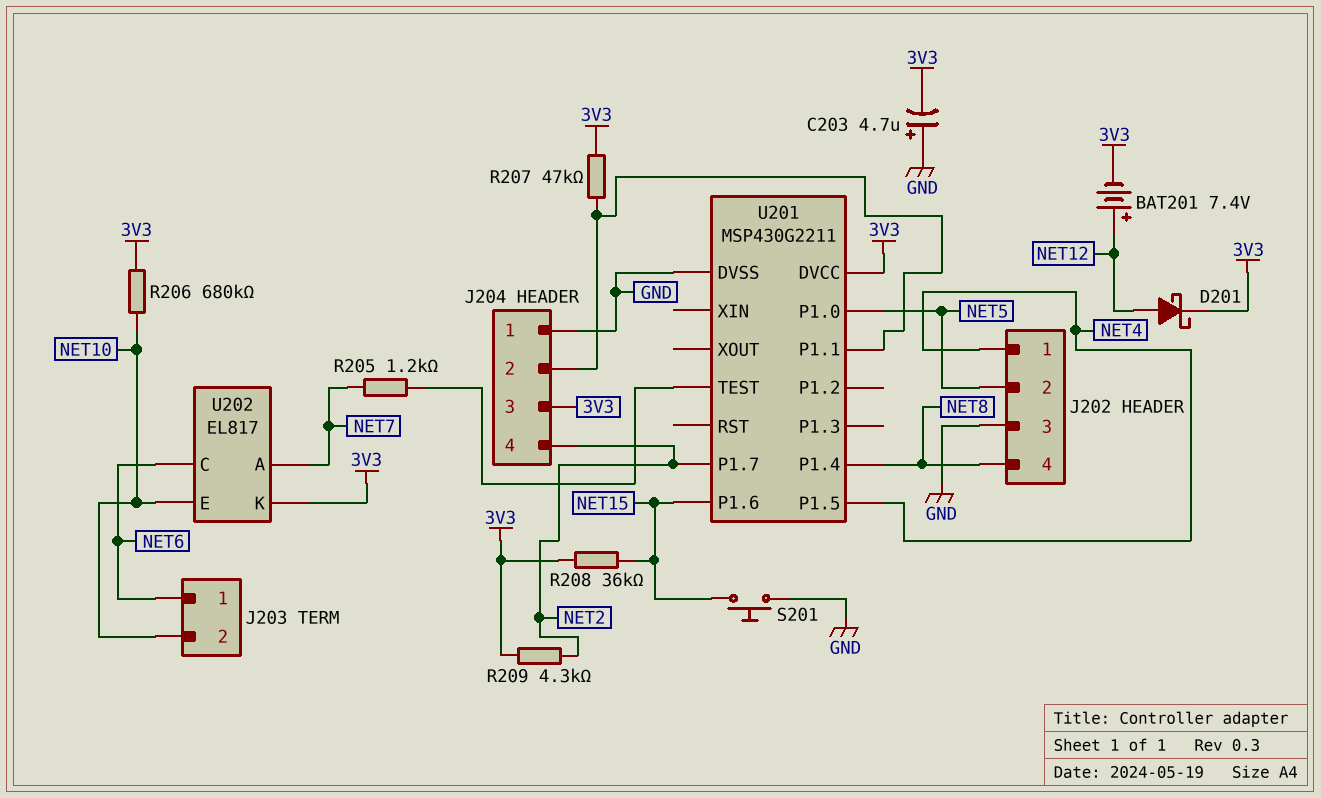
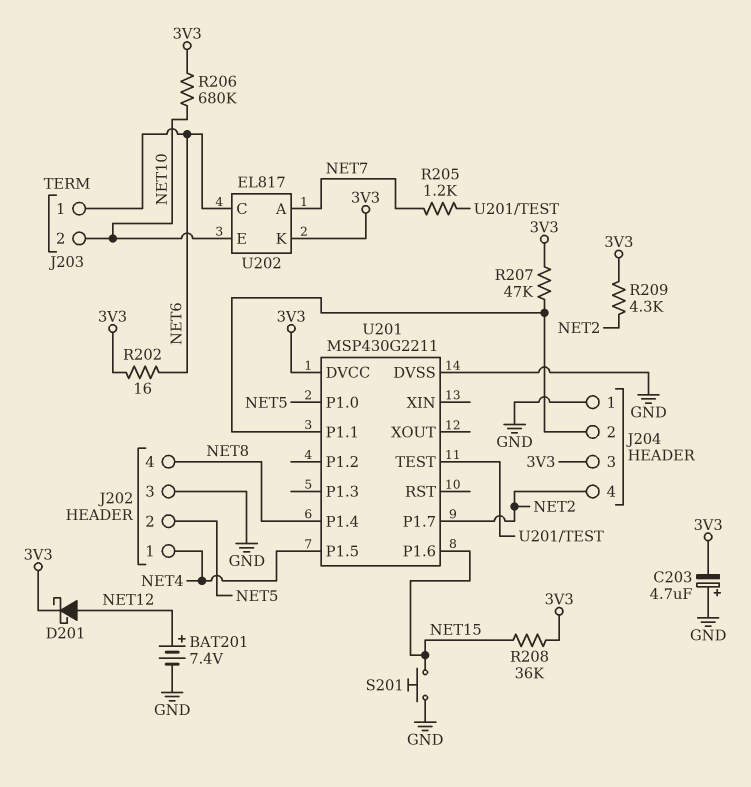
BAT201: 7.4V (plus NET12, minus 3V3) -> 7.4V (plus NET12, minus GND)
R202: none -> 16 (3V3, NET6)

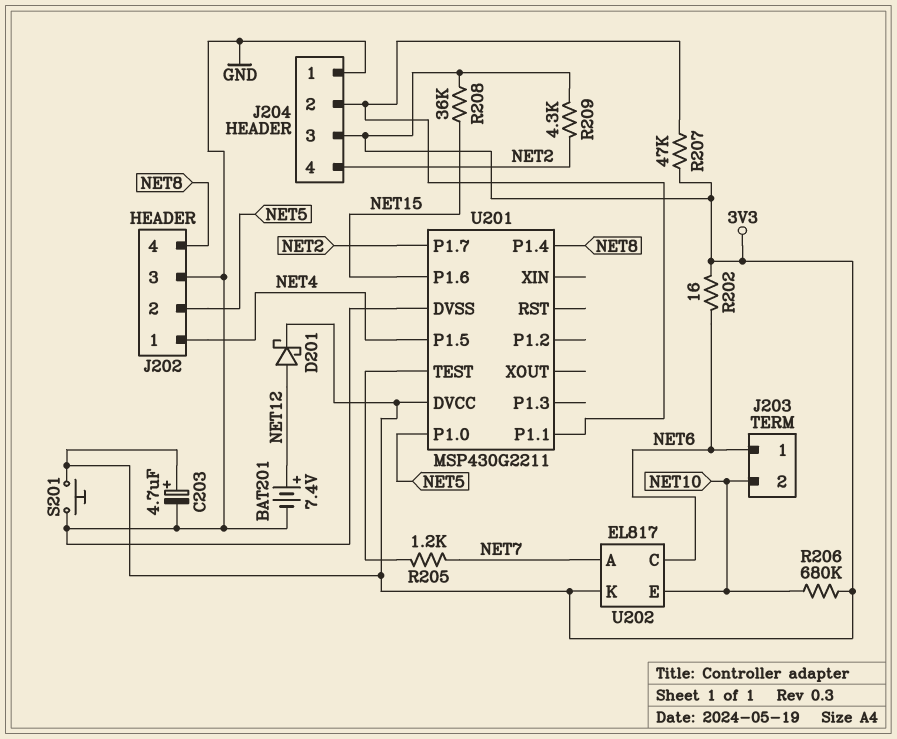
C203: 4.7uF (plus GND, minus 3V3) -> 4.7uF (plus 3V3, minus GND)
S201: button (GND, NET15) -> button (3V3, GND)

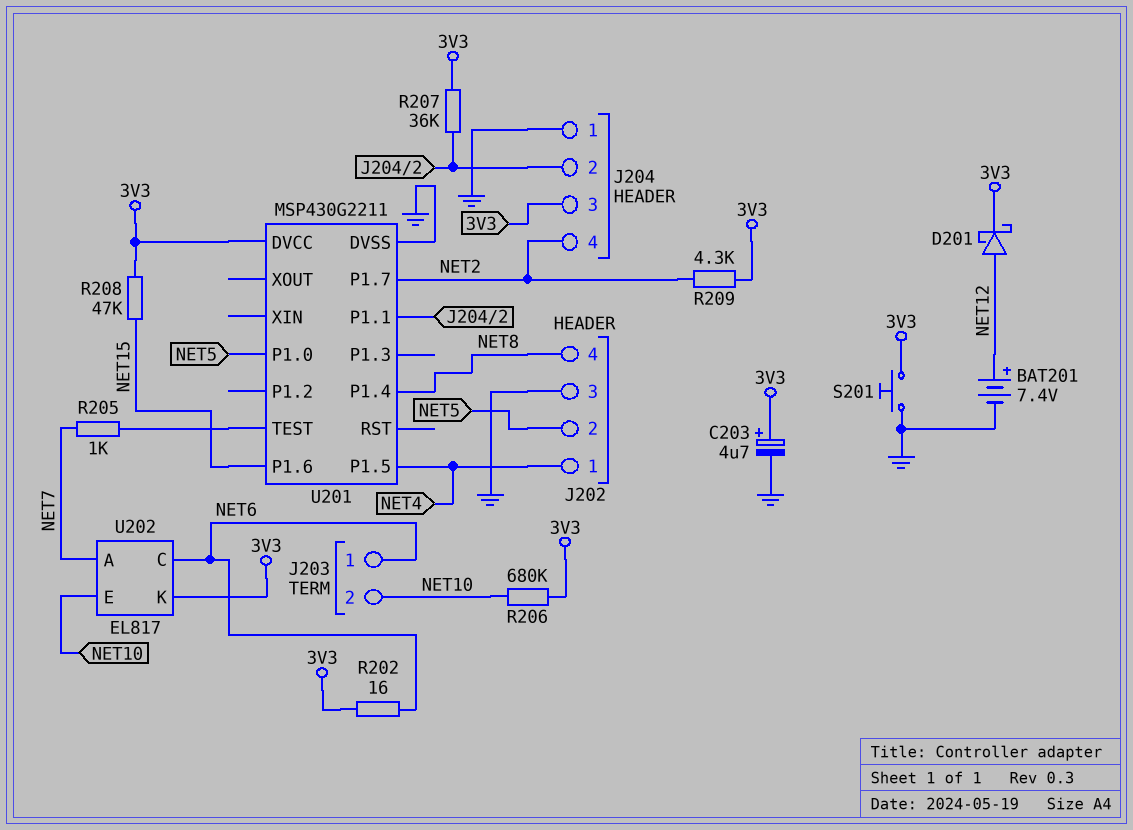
R205: 1.2k (NET7, U201/TEST) -> 1k (NET7, U201/TEST)
R207: 47k (3V3, J204/2) -> 36k (3V3, J204/2)
R208: 36k (3V3, NET15) -> 47k (3V3, NET15)

